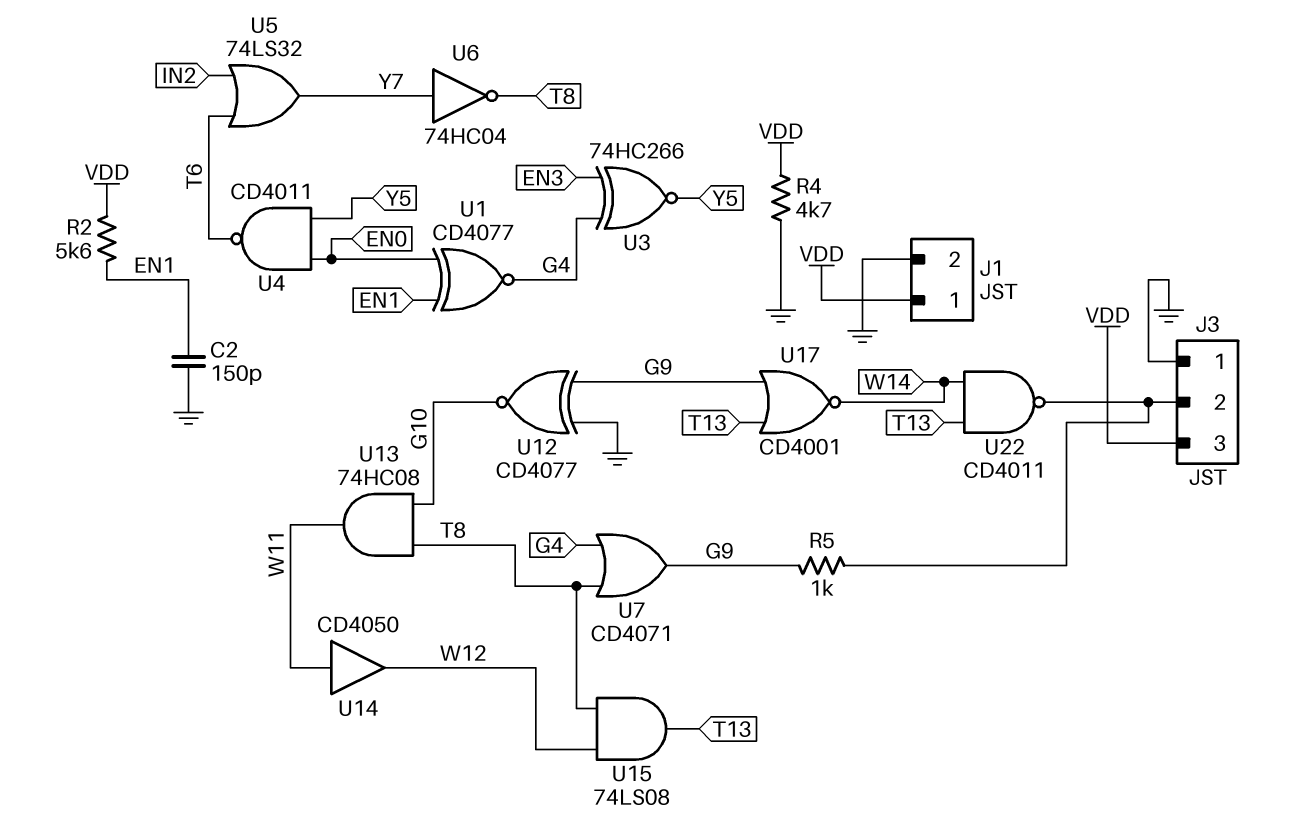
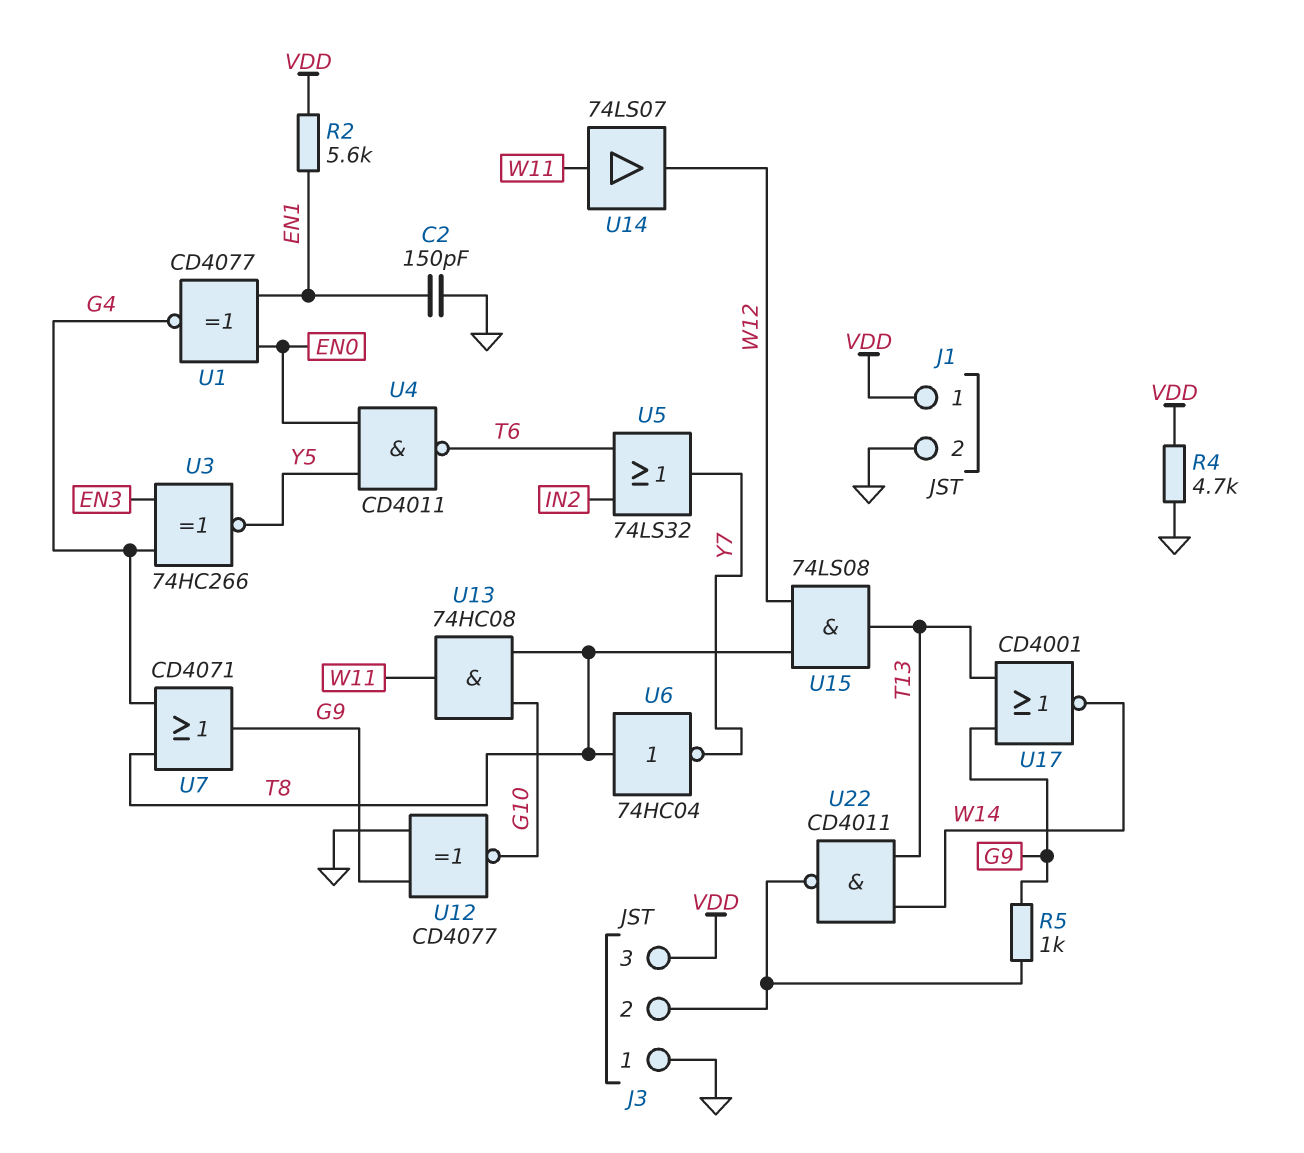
U6: NOT 74HC04 (in Y7, out T8) -> NOT 74HC04 (in T8, out Y7)
U14: buffer CD4050 (in W11, out W12) -> buffer 74LS07 (in W11, out W12)

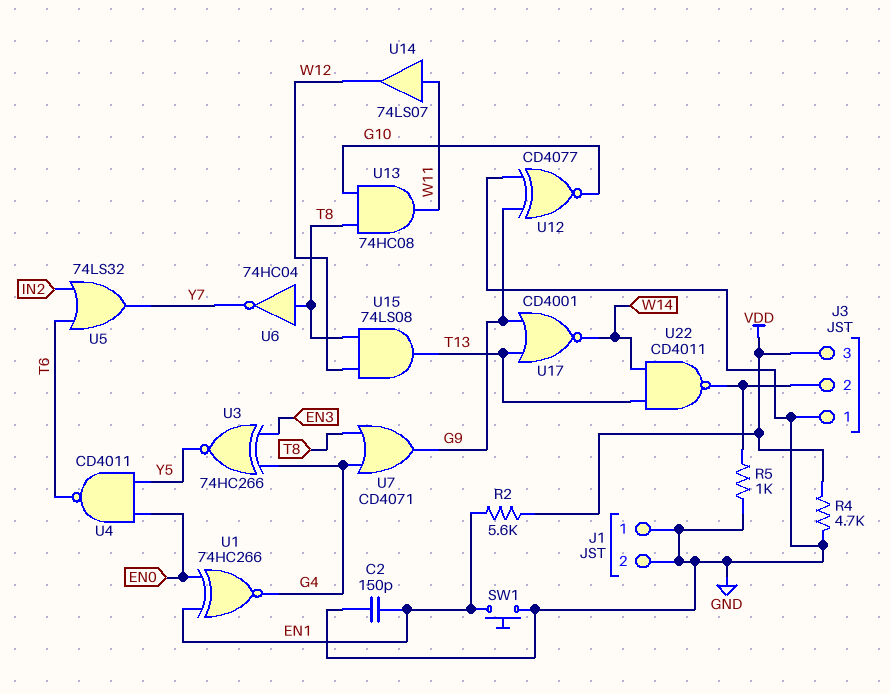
J1 pin 1: VDD -> GND
R5: 1k (G9, J3/2) -> 1k (GND, J3/2)
SW1: none -> button (EN1, GND)
U1: XNOR CD4077 (in EN0, in EN1, out G4) -> XNOR 74HC266 (in EN0, in EN1, out G4)

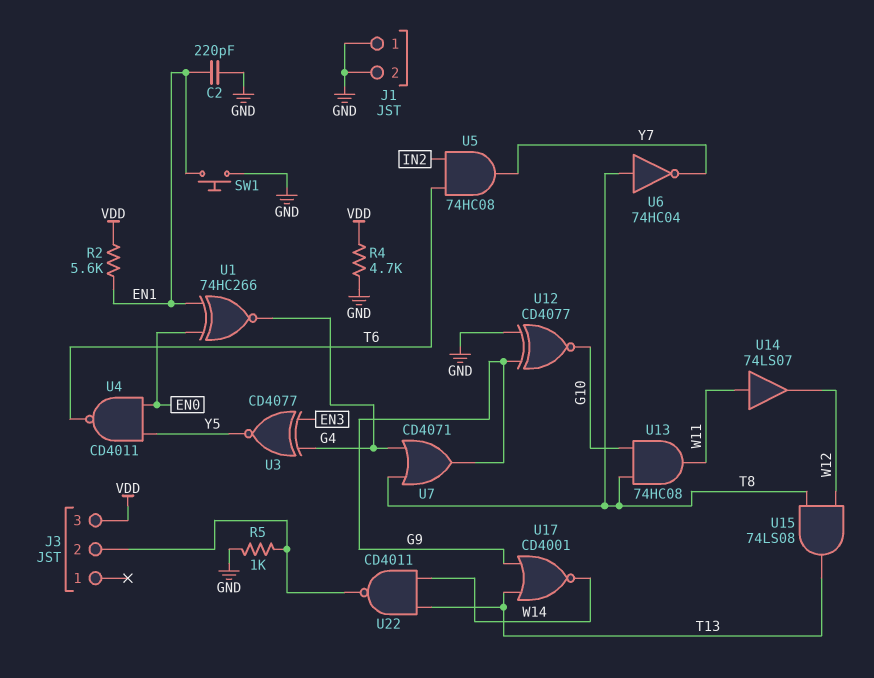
C2: 150pF (EN1, GND) -> 220pF (EN1, GND)
J3 pin 1: GND -> none
U3: XNOR 74HC266 (in EN3, in G4, out Y5) -> XNOR CD4077 (in EN3, in G4, out Y5)
U5: OR 74LS32 (in IN2, in T6, out Y7) -> AND 74HC08 (in IN2, in T6, out Y7)

